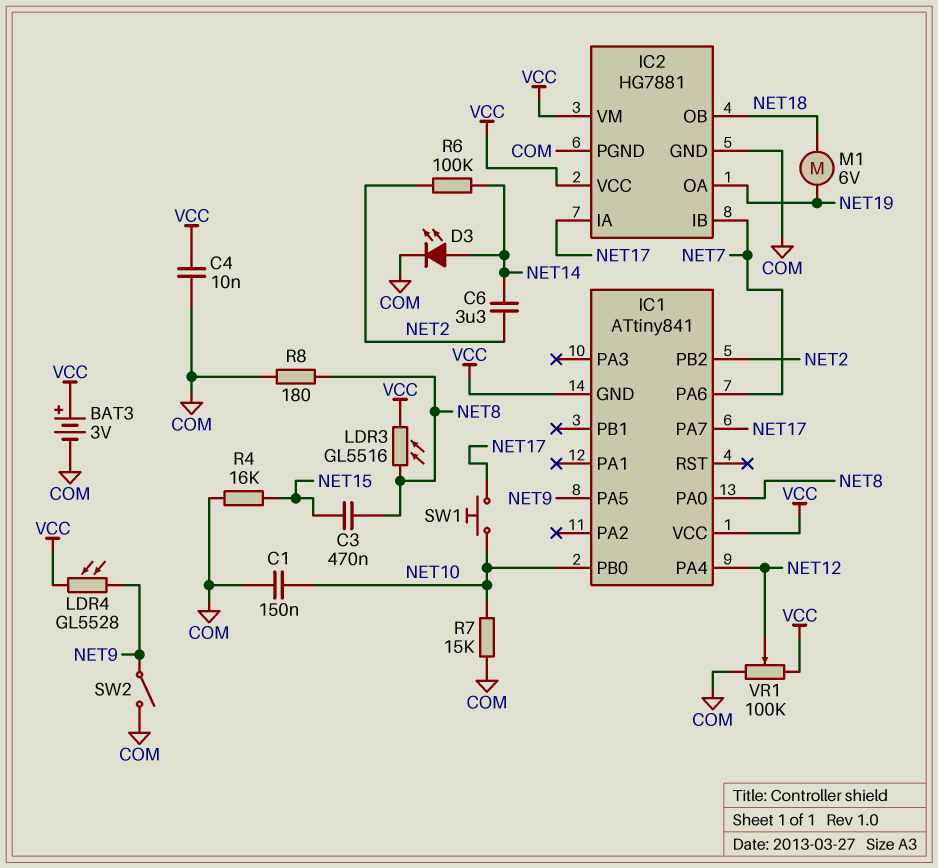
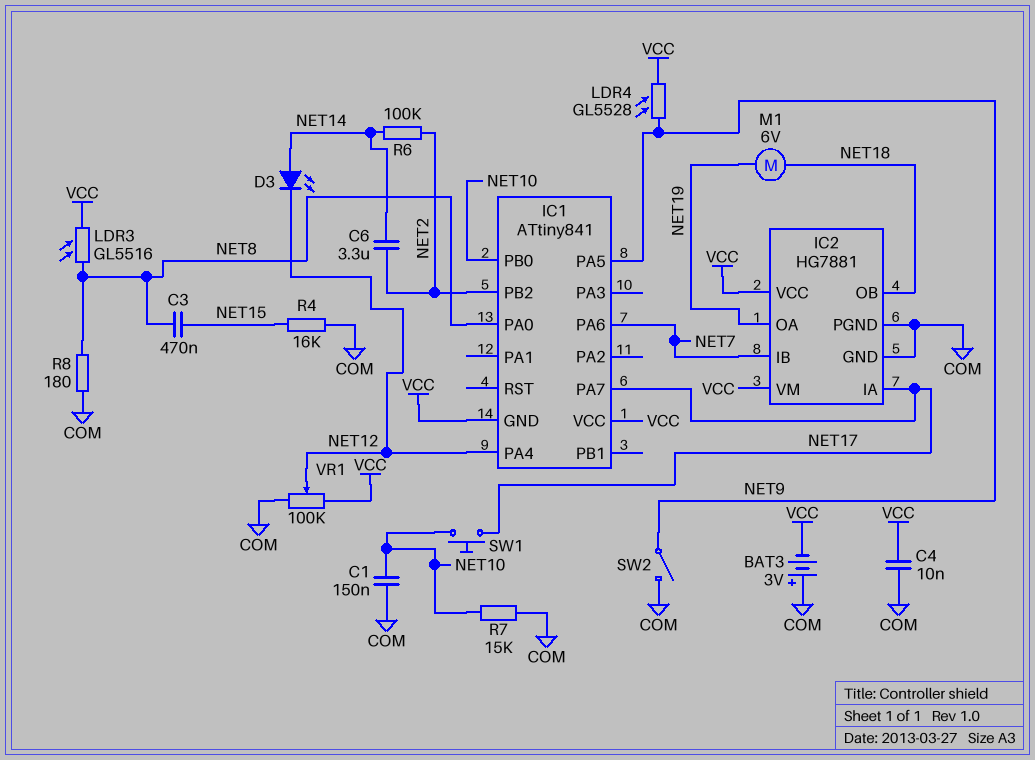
BAT3: 3V (plus VCC, minus COM) -> 3V (plus COM, minus VCC)
D3: LED (A NET14, K COM) -> LED (A NET14, K NET12)

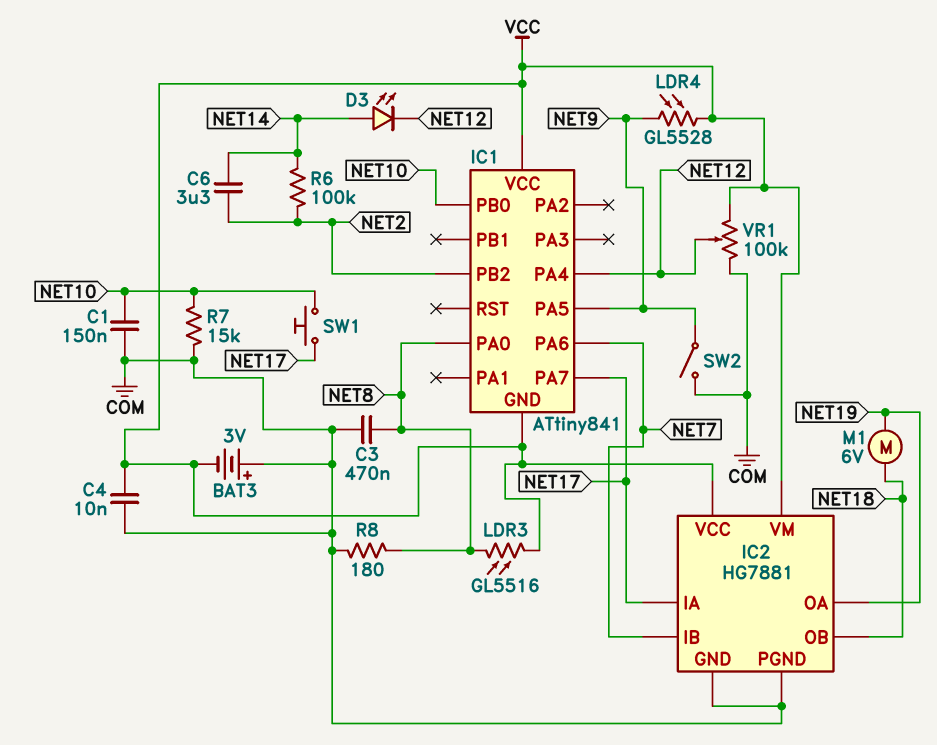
C3: 470nF (NET8, NET15) -> 470nF (COM, NET8)
R4: 16k (COM, NET15) -> none

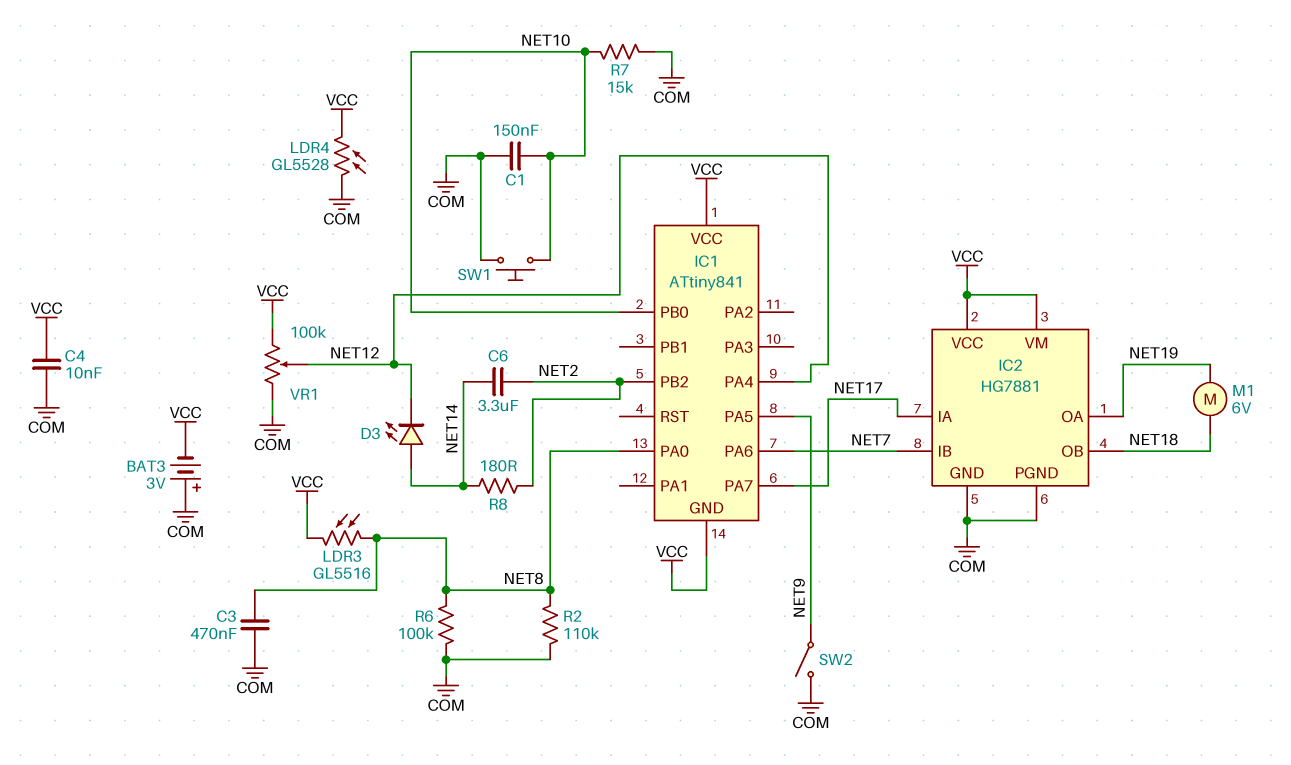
LDR4: GL5528 (NET9, VCC) -> GL5528 (COM, VCC)
R2: none -> 110k (COM, NET8)
R6: 100k (NET2, NET14) -> 100k (COM, NET8)
R8: 180 (COM, NET8) -> 180 (NET2, NET14)
SW1: button (NET10, NET17) -> button (COM, NET10)

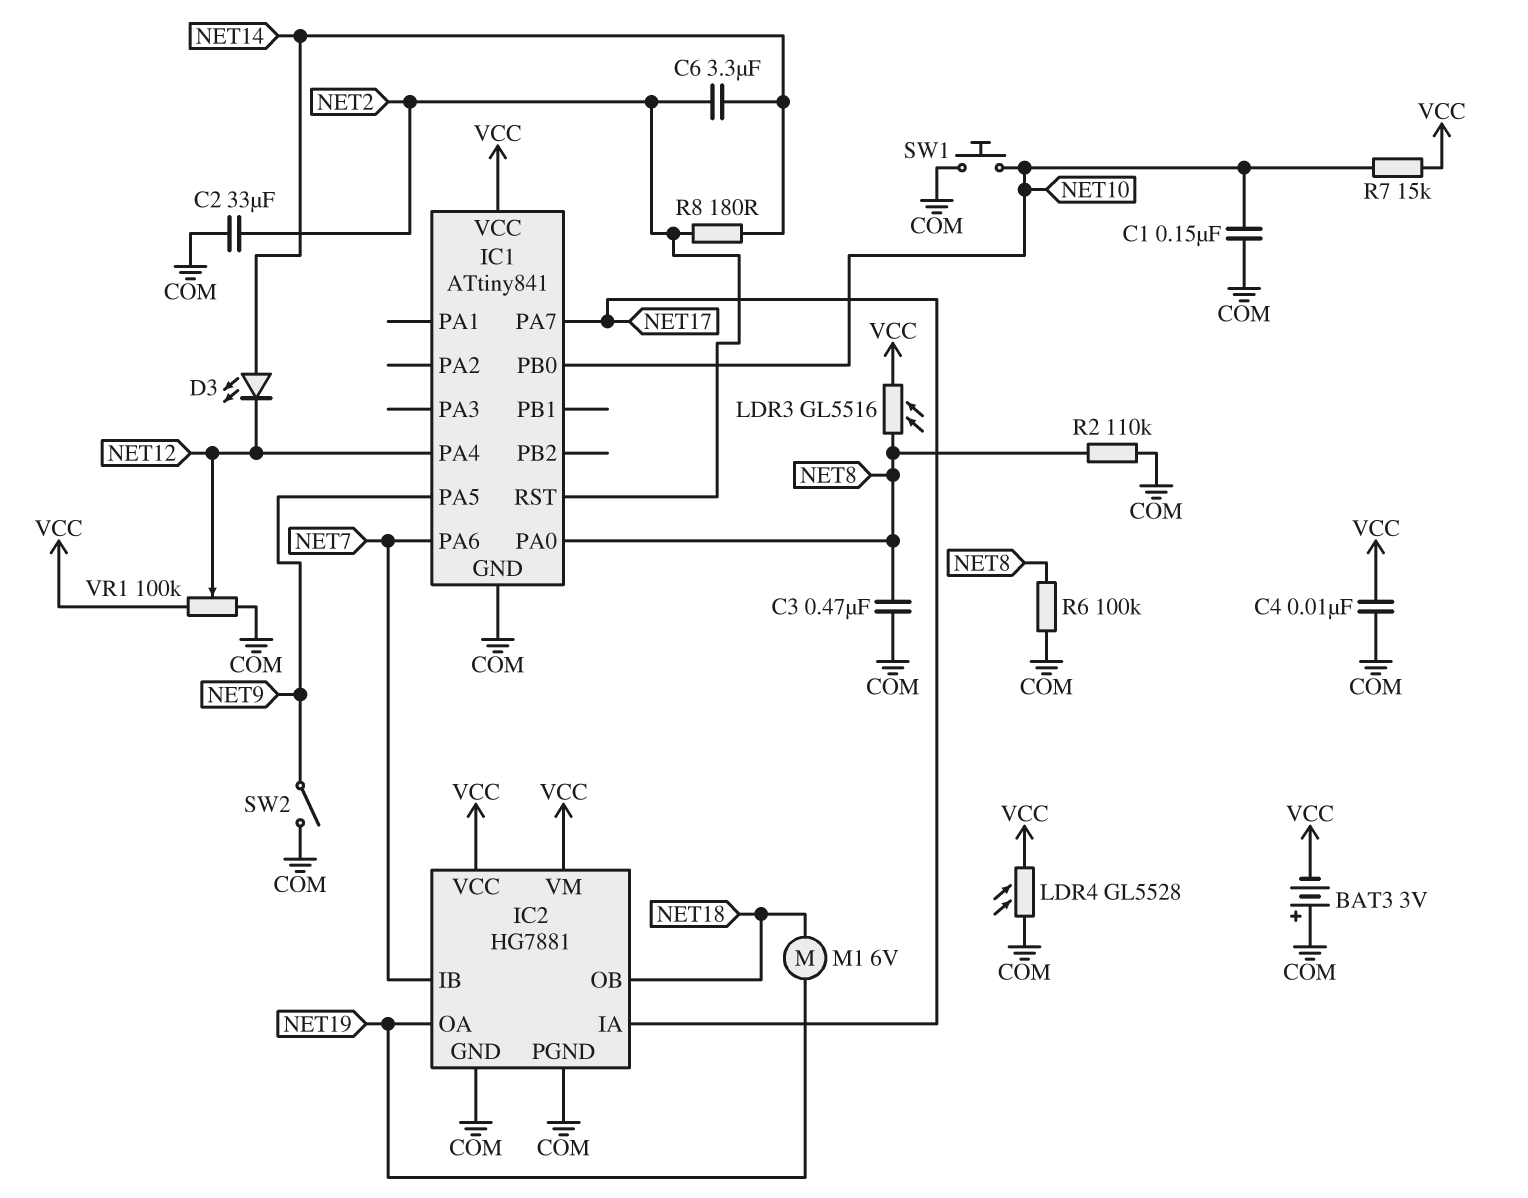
C2: none -> 33uF (COM, NET2)
IC1 pin GND: VCC -> COM
IC1 pin PB2: NET2 -> none
IC1 pin RST: none -> NET2
R7: 15k (COM, NET10) -> 15k (NET10, VCC)

